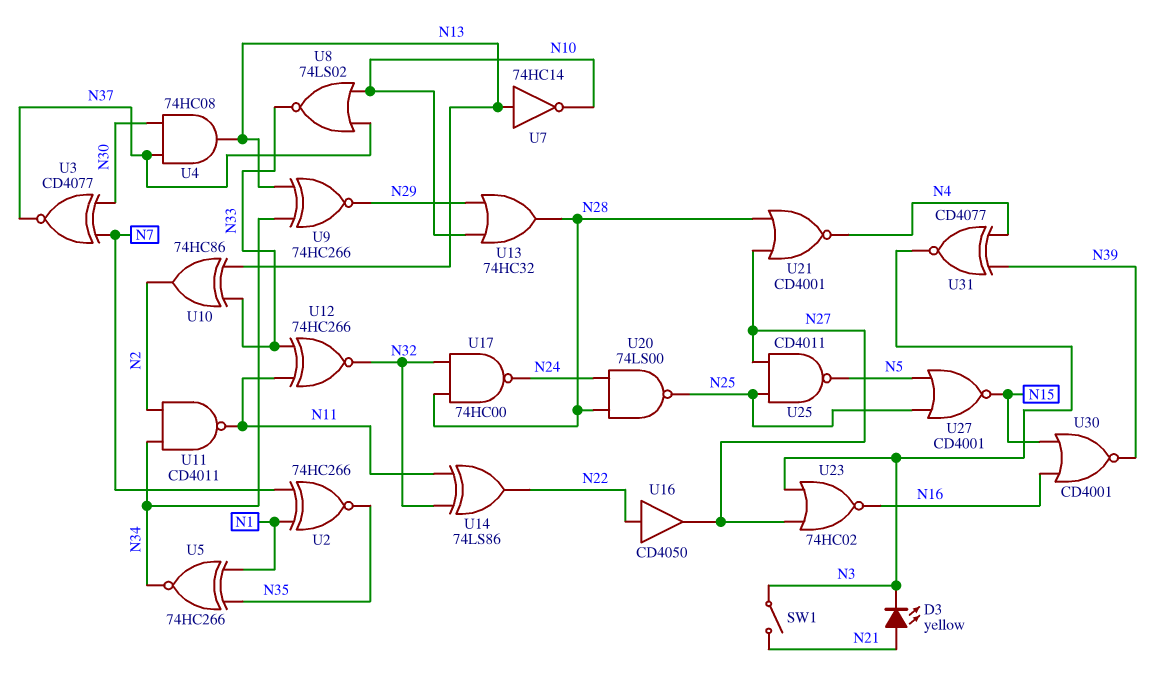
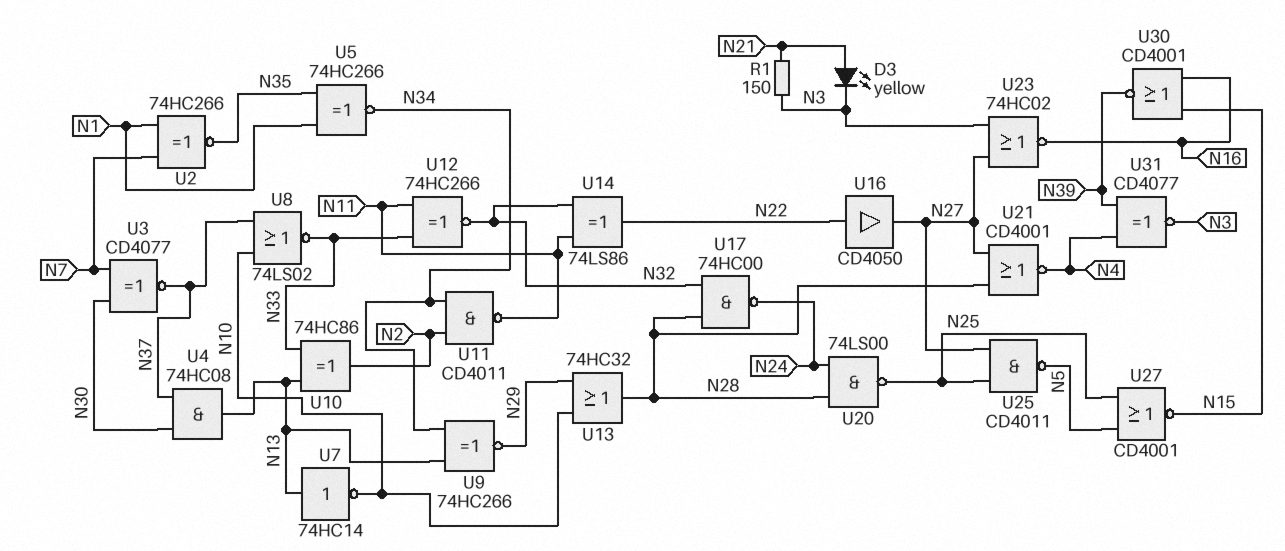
R1: none -> 150 (N3, N21)
SW1: switch (N3, N21) -> none

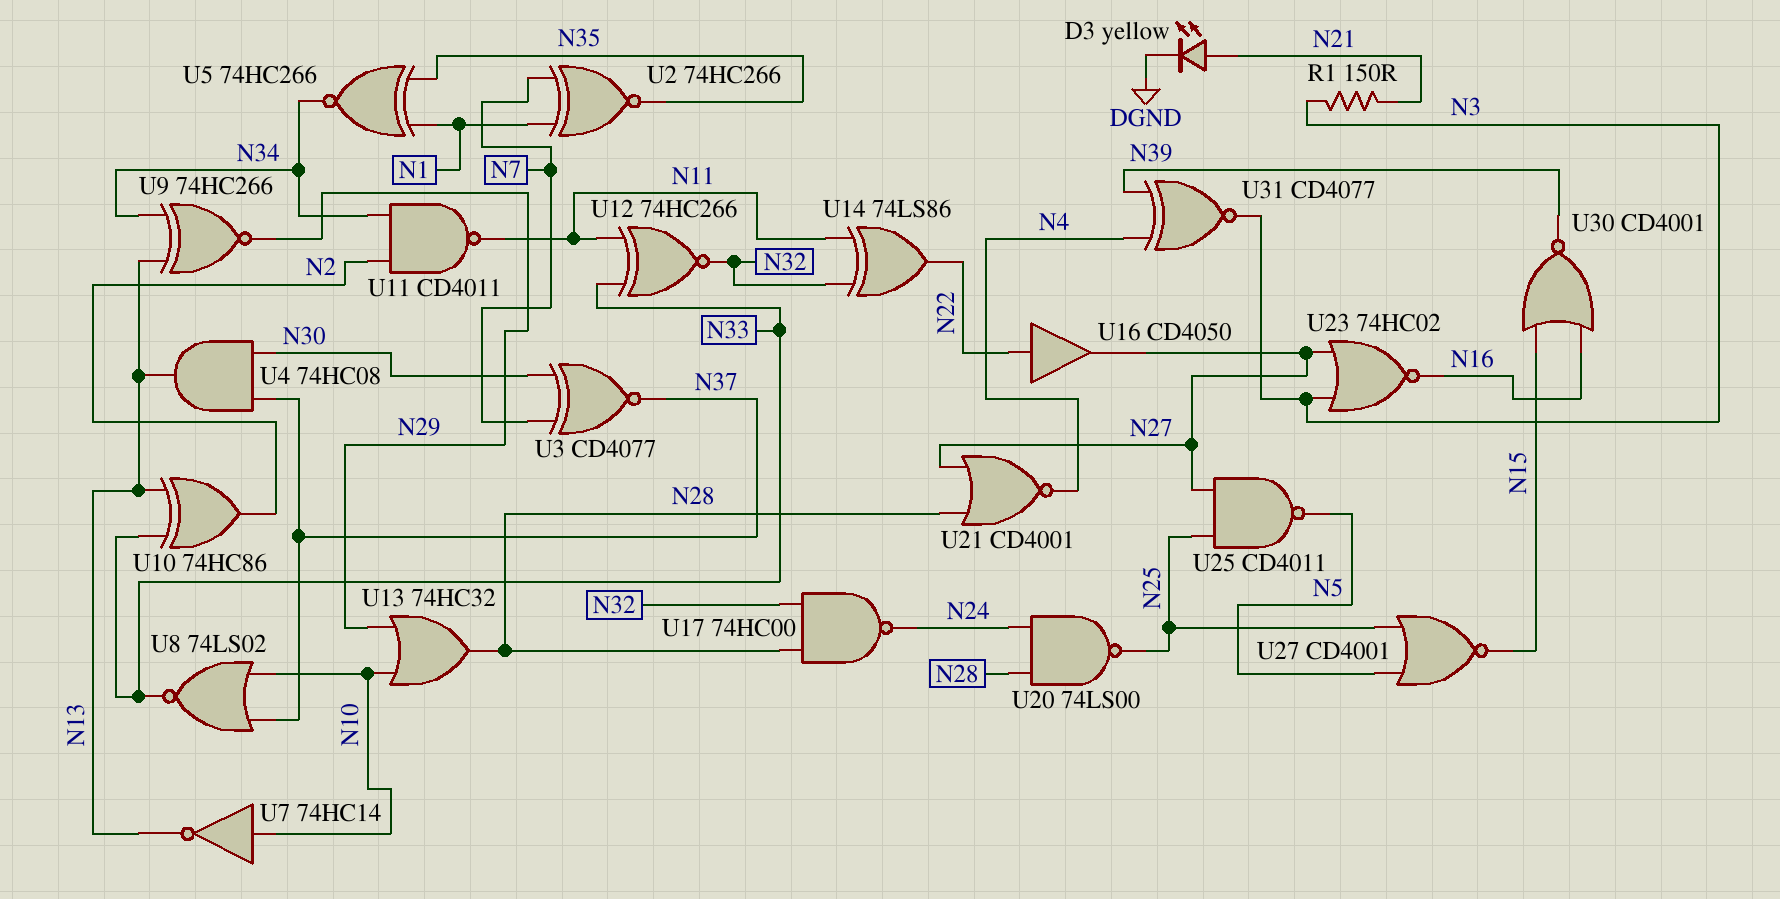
D3: LED yellow (A N21, K N3) -> LED yellow (A N21, K DGND)
U7: NOT 74HC14 (in N13, out N10) -> NOT 74HC14 (in N10, out N13)

